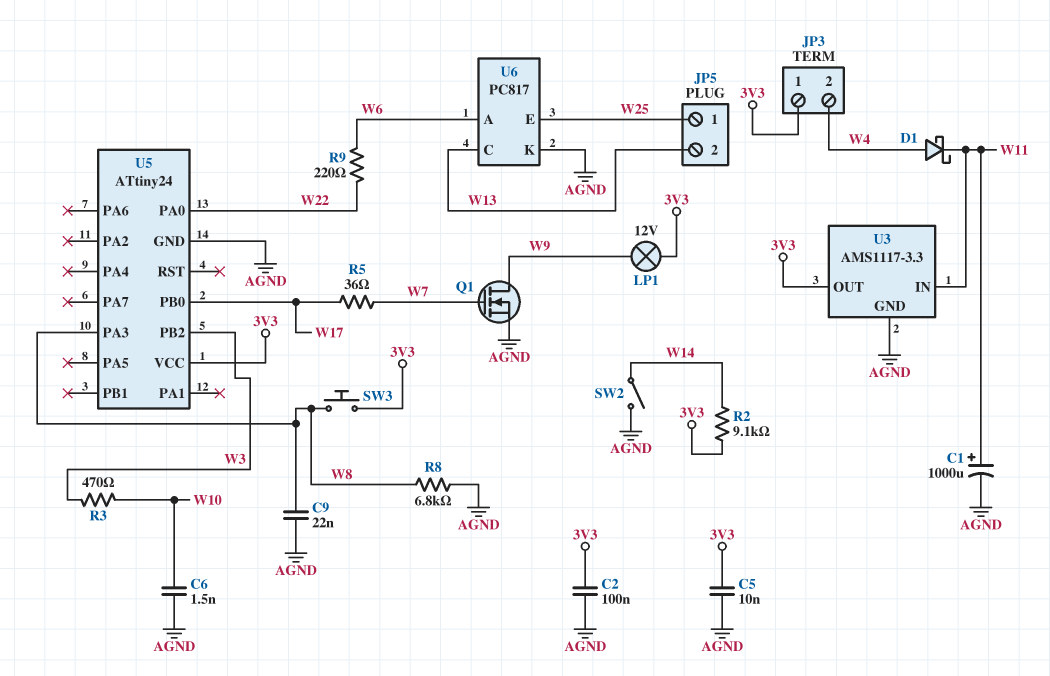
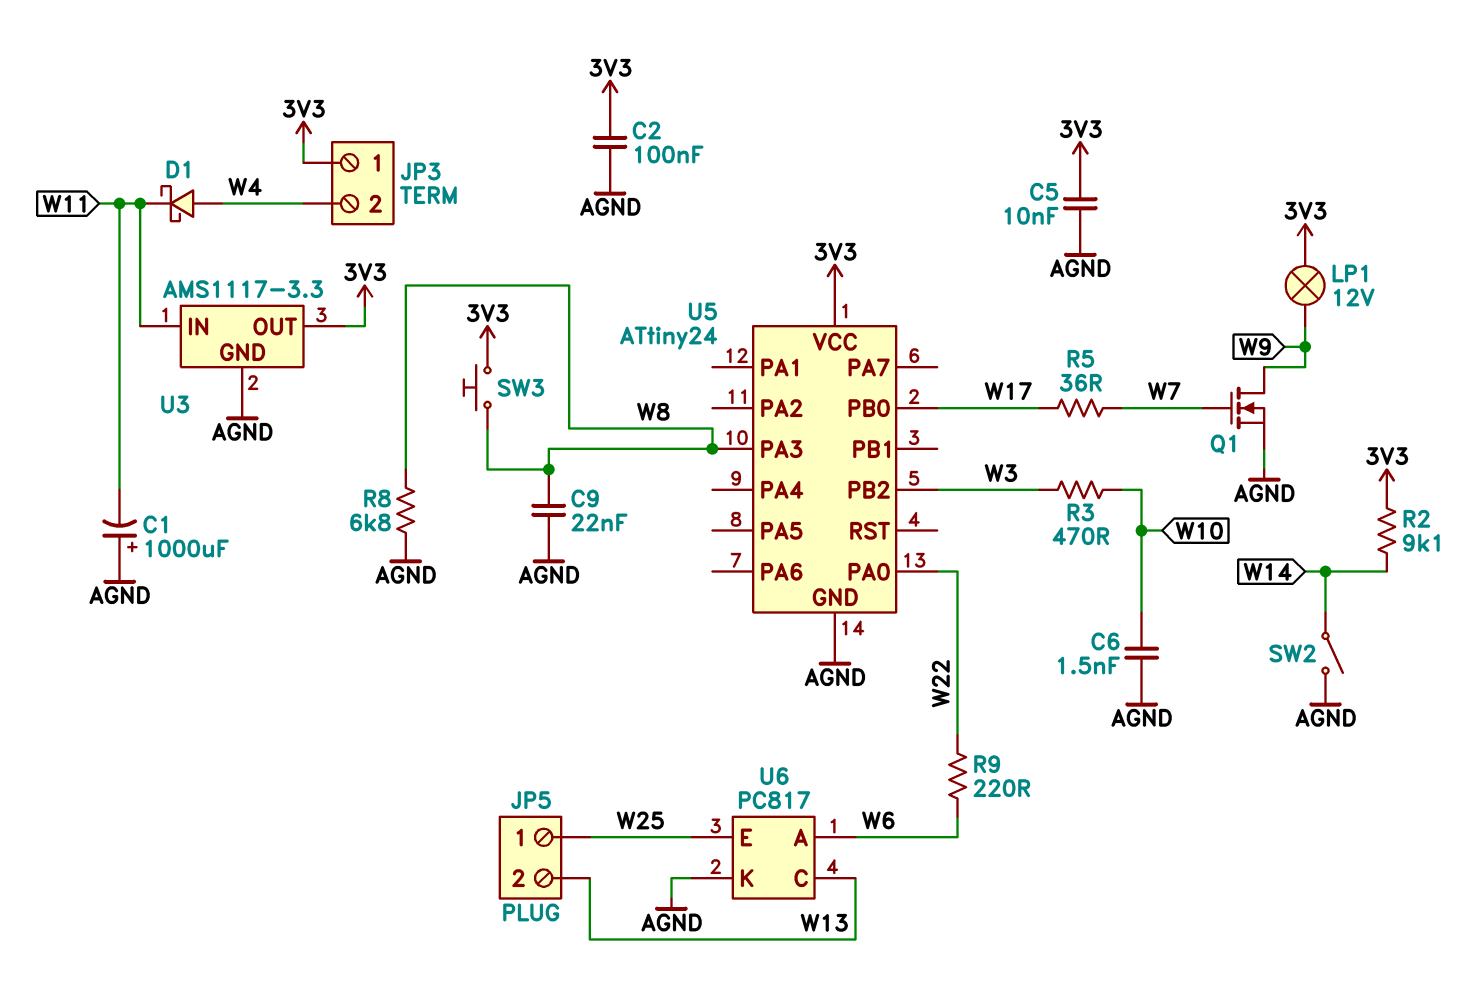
C1: 1000uF (plus W11, minus AGND) -> 1000uF (plus AGND, minus W11)

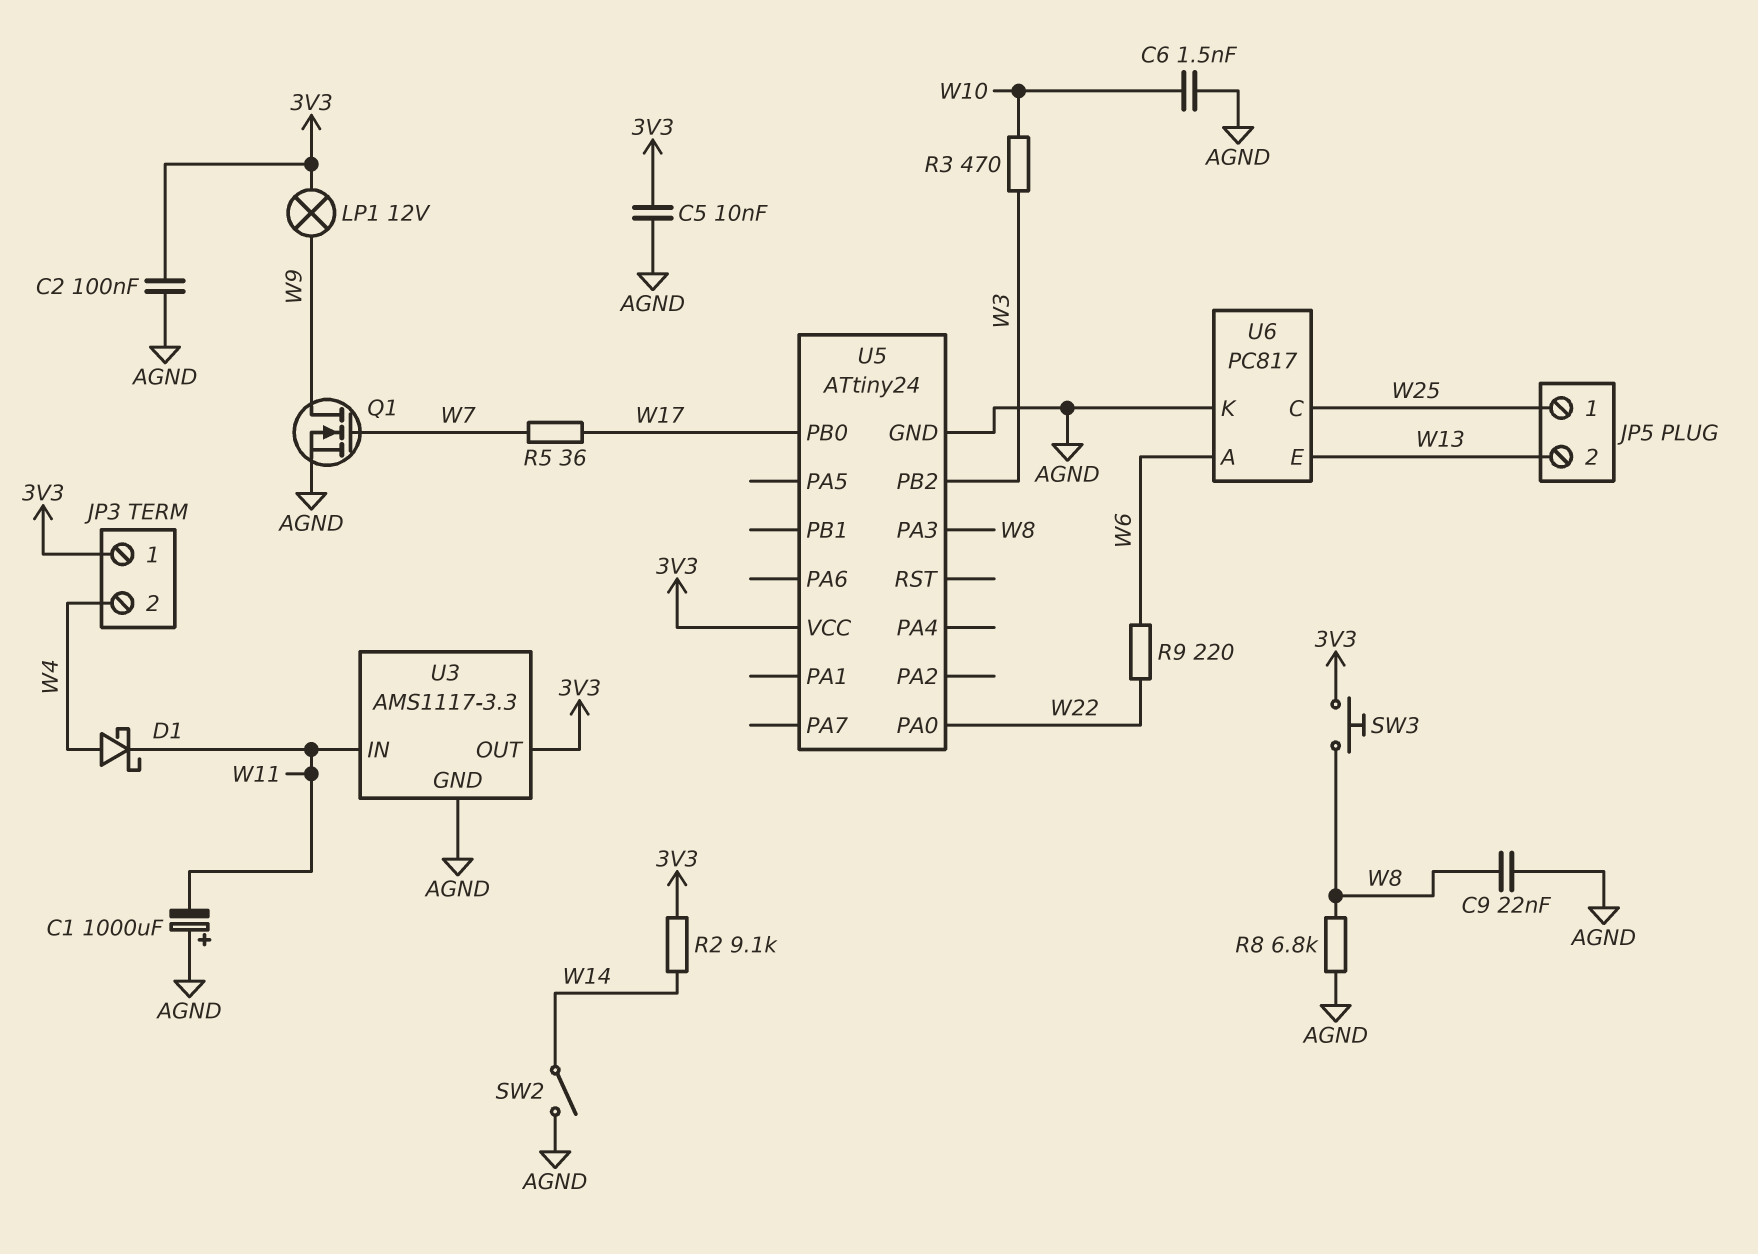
U6 pin C: W13 -> W25
U6 pin E: W25 -> W13

